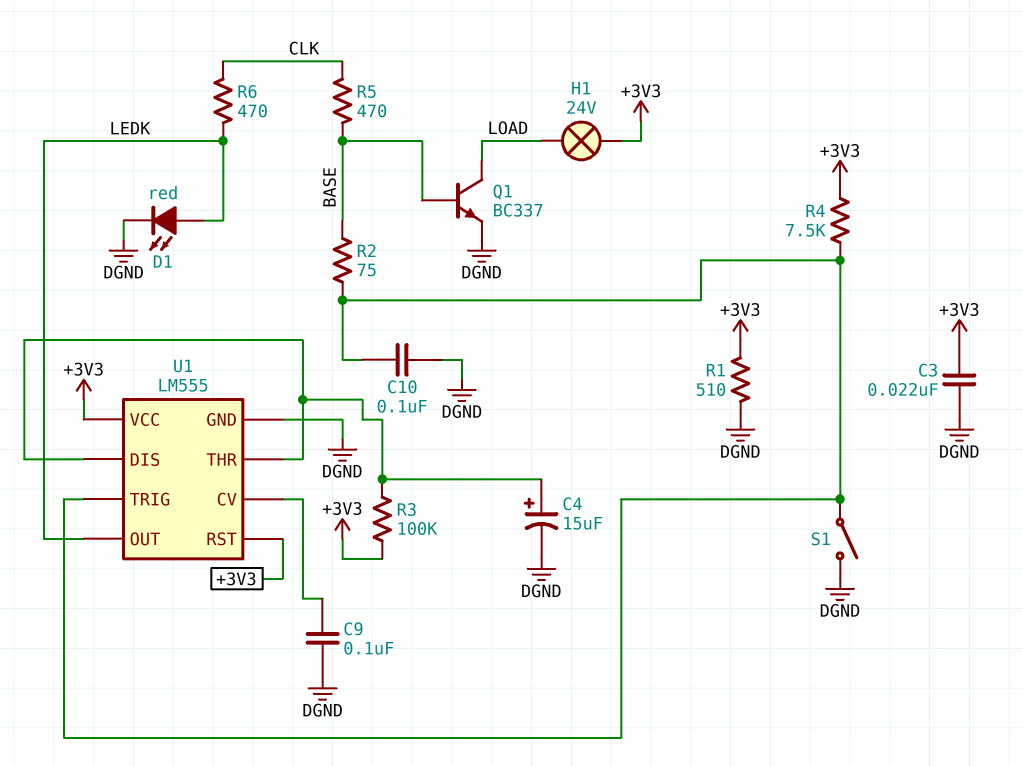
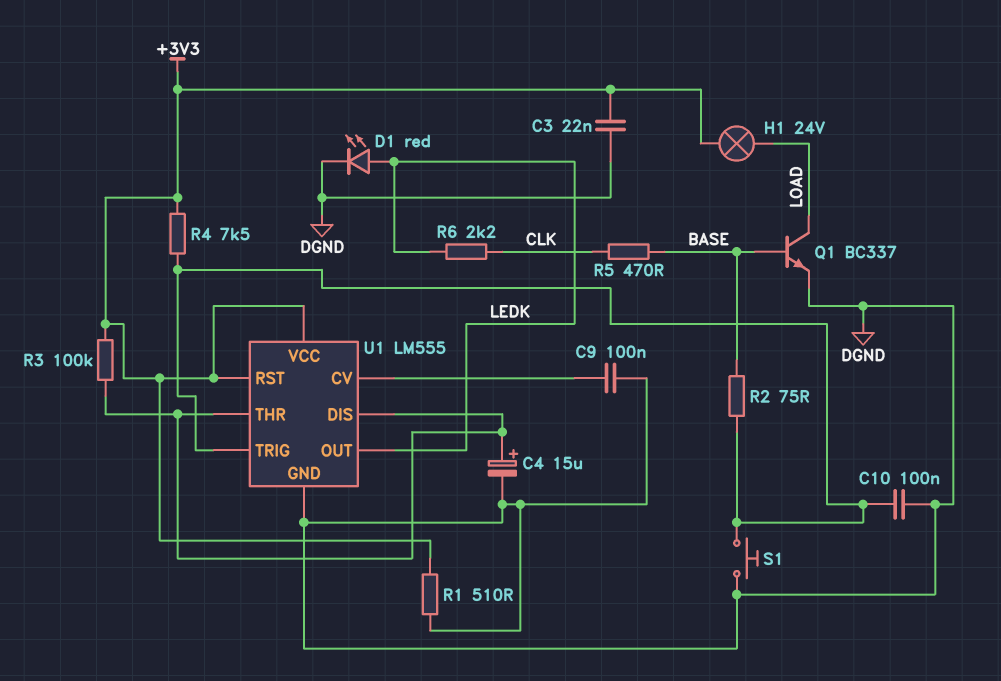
R6: 470 (CLK, LEDK) -> 2.2k (CLK, LEDK)
S1: switch (DGND, U1/TRIG) -> button (DGND, U1/TRIG)

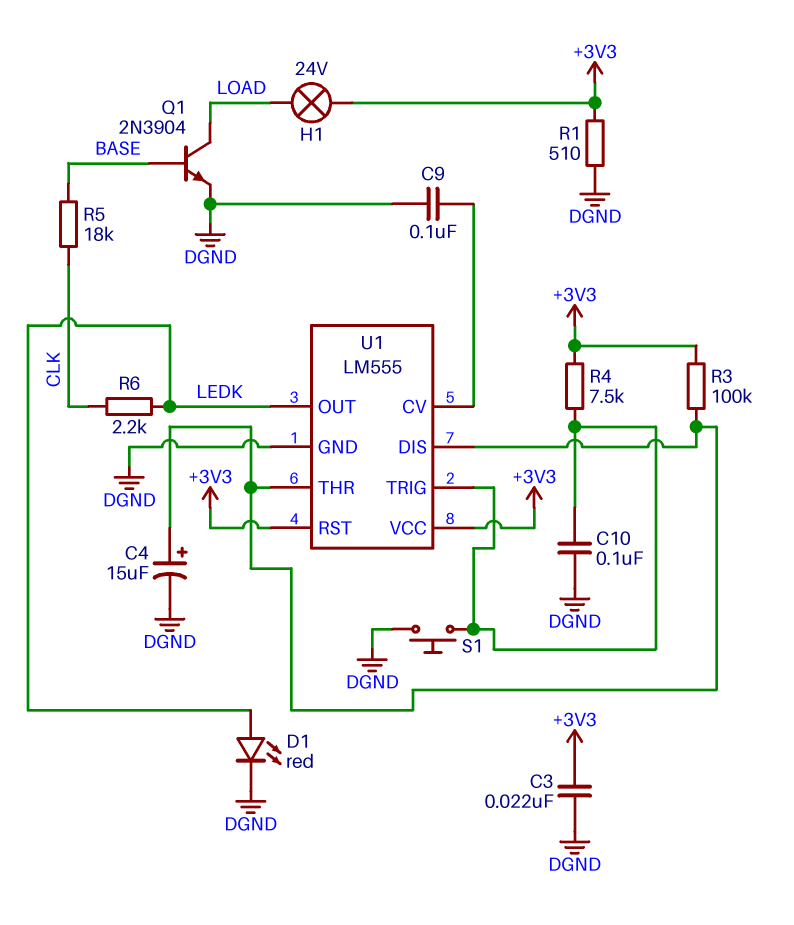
Q1: NPN BC337 (B BASE, C LOAD, E DGND) -> NPN 2N3904 (B BASE, C LOAD, E DGND)
R2: 75 (BASE, U1/TRIG) -> none
R5: 470 (BASE, CLK) -> 18k (BASE, CLK)

